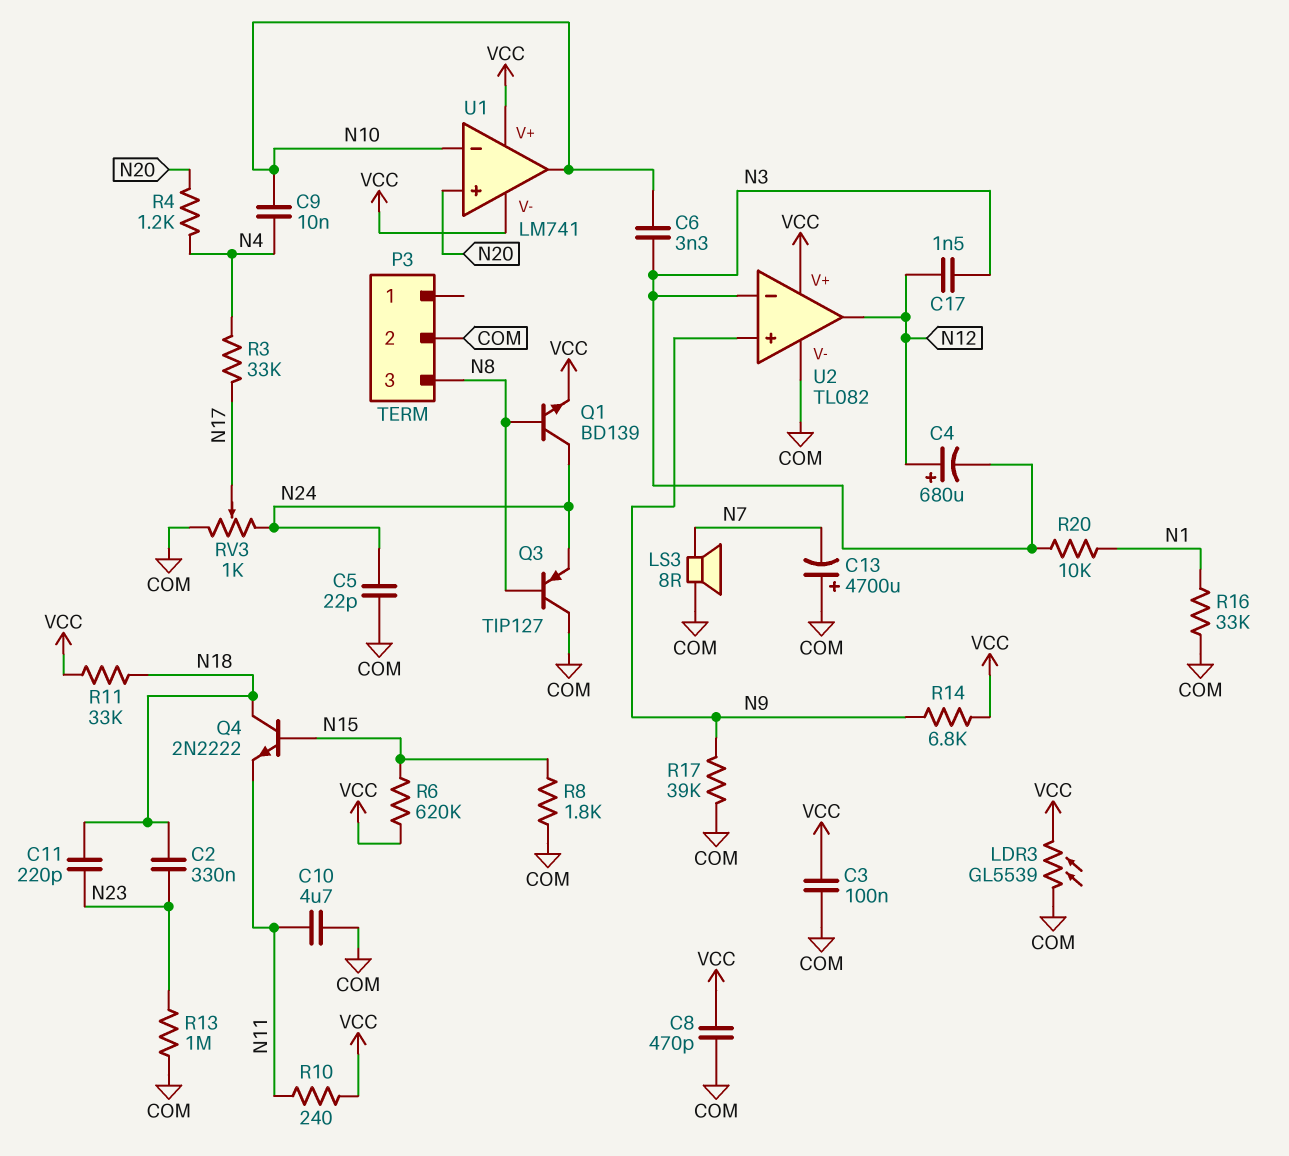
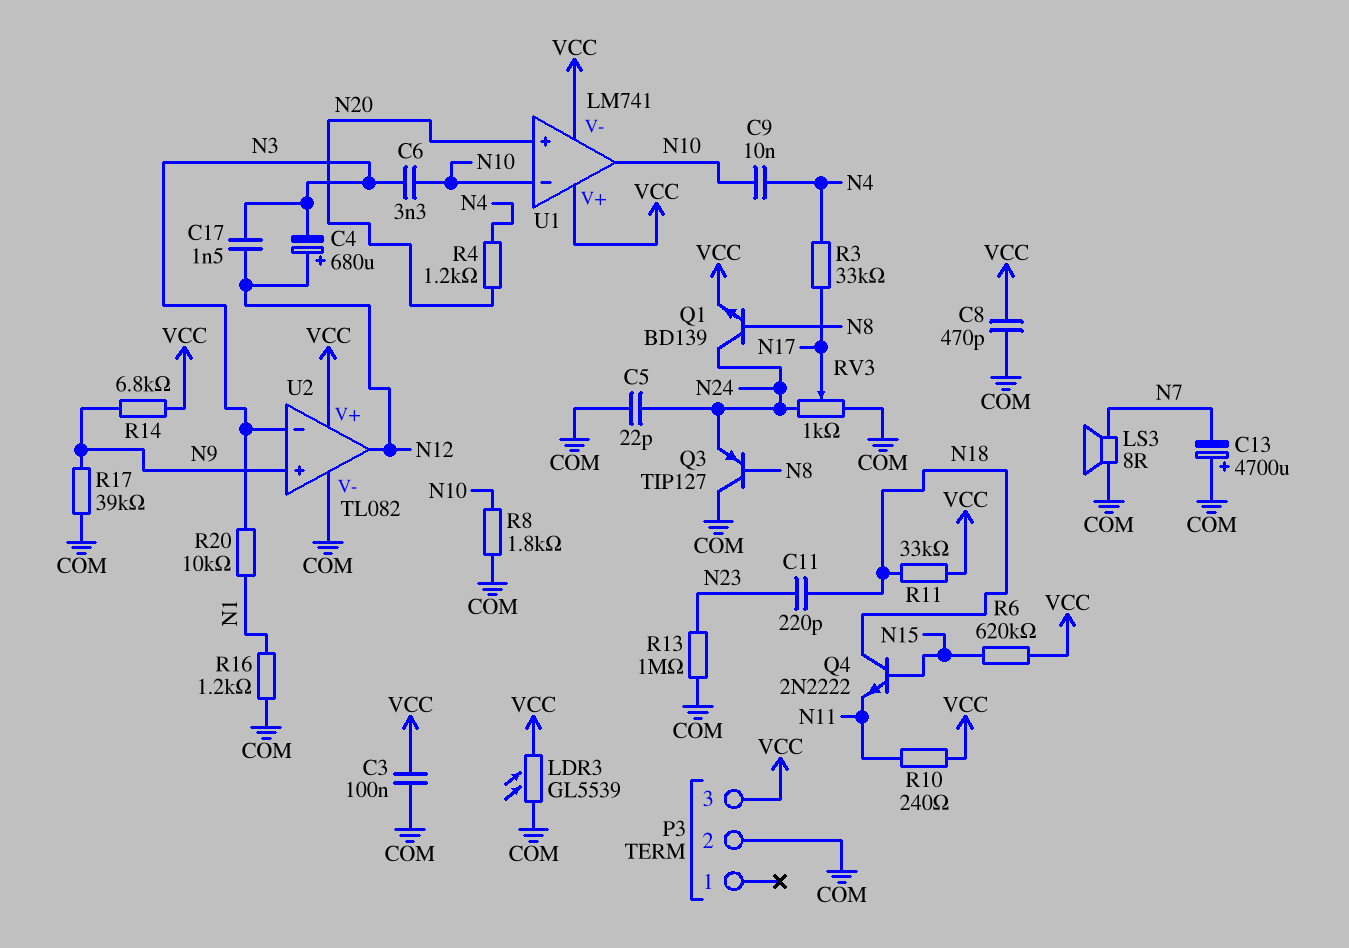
C2: 330nF (N18, N23) -> none
C10: 4.7uF (COM, N11) -> none
P3 pin 3: N8 -> VCC
R8: 1.8k (COM, N15) -> 1.8k (COM, N10)
R16: 33k (COM, N1) -> 1.2k (COM, N1)

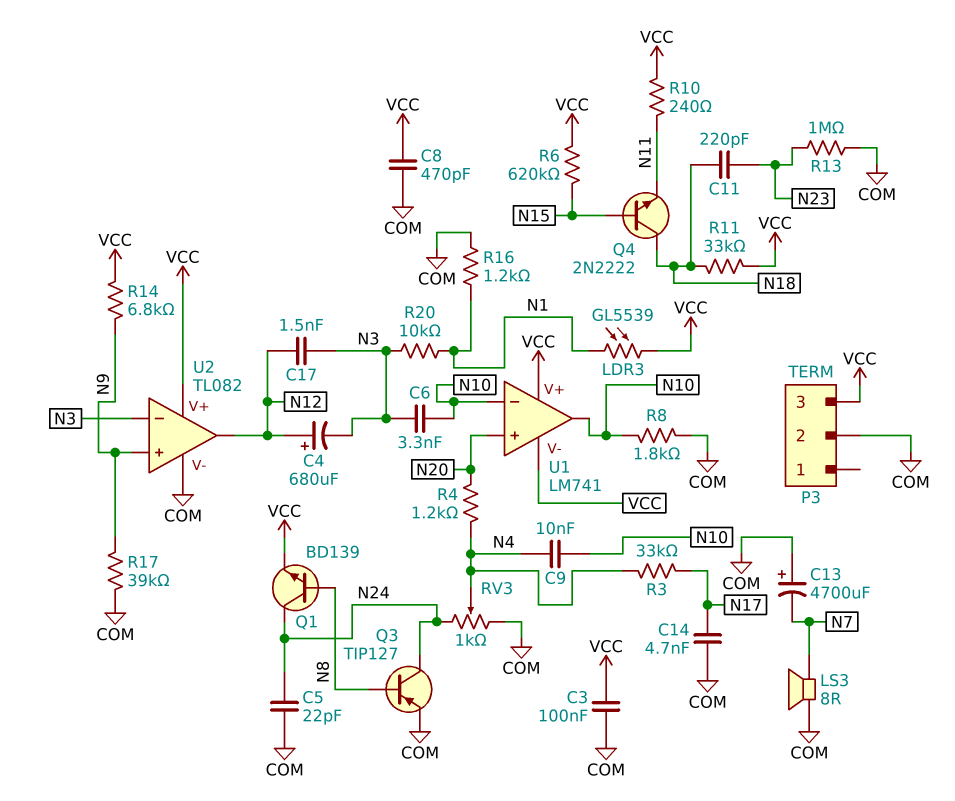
C14: none -> 4.7nF (COM, N17)
LDR3: GL5539 (COM, VCC) -> GL5539 (N1, VCC)
Q3: PNP TIP127 (B N8, C COM, E N24) -> PNP TIP127 (B N8, C N24, E COM)
RV3: 1k (COM, N24, wiper N17) -> 1k (COM, N24, wiper N4)

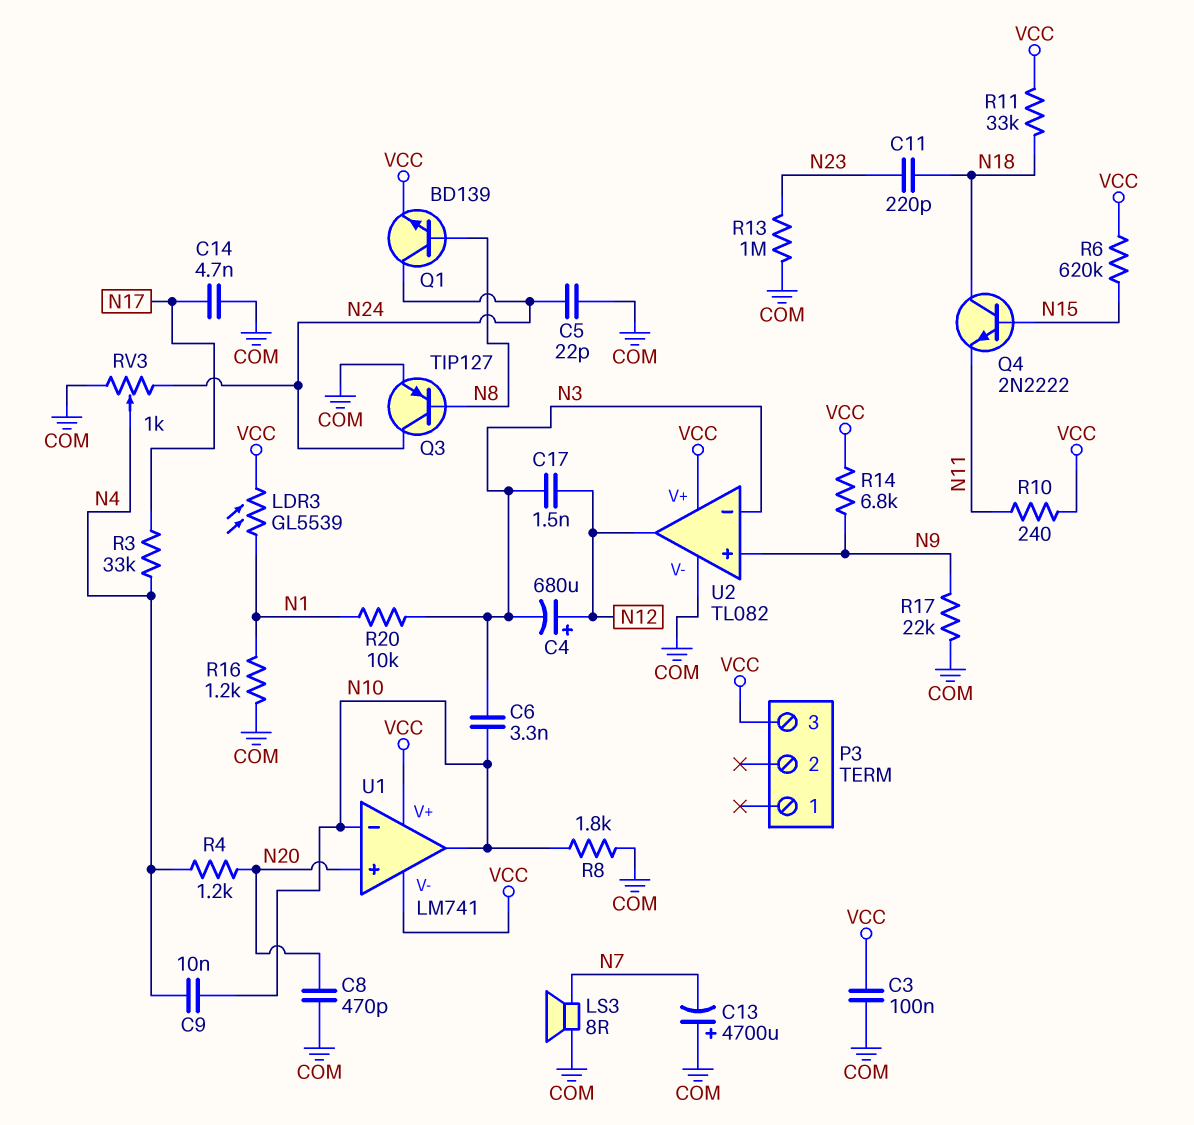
C8: 470pF (COM, VCC) -> 470pF (COM, N20)
P3 pin 2: COM -> none
R17: 39k (COM, N9) -> 22k (COM, N9)

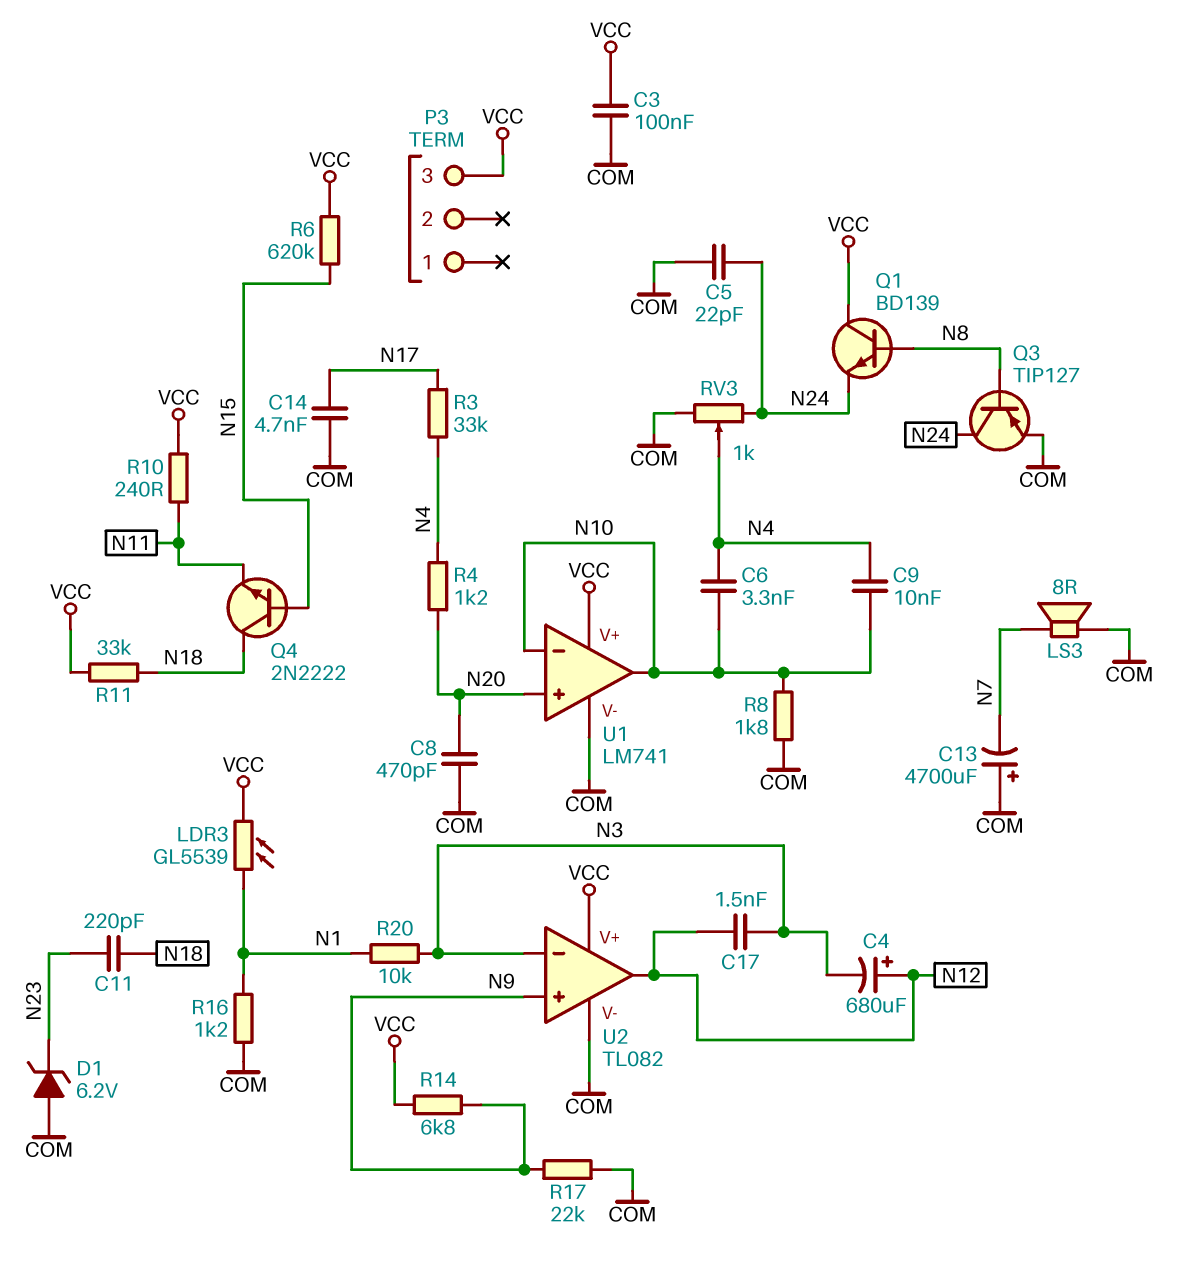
C6: 3.3nF (N3, N10) -> 3.3nF (N4, N10)
D1: none -> zener 6.2V (A COM, K N23)
Q1: NPN BD139 (B N8, C N24, E VCC) -> NPN BD139 (B N8, C VCC, E N24)
R13: 1M (COM, N23) -> none
U1 pin V-: VCC -> COM

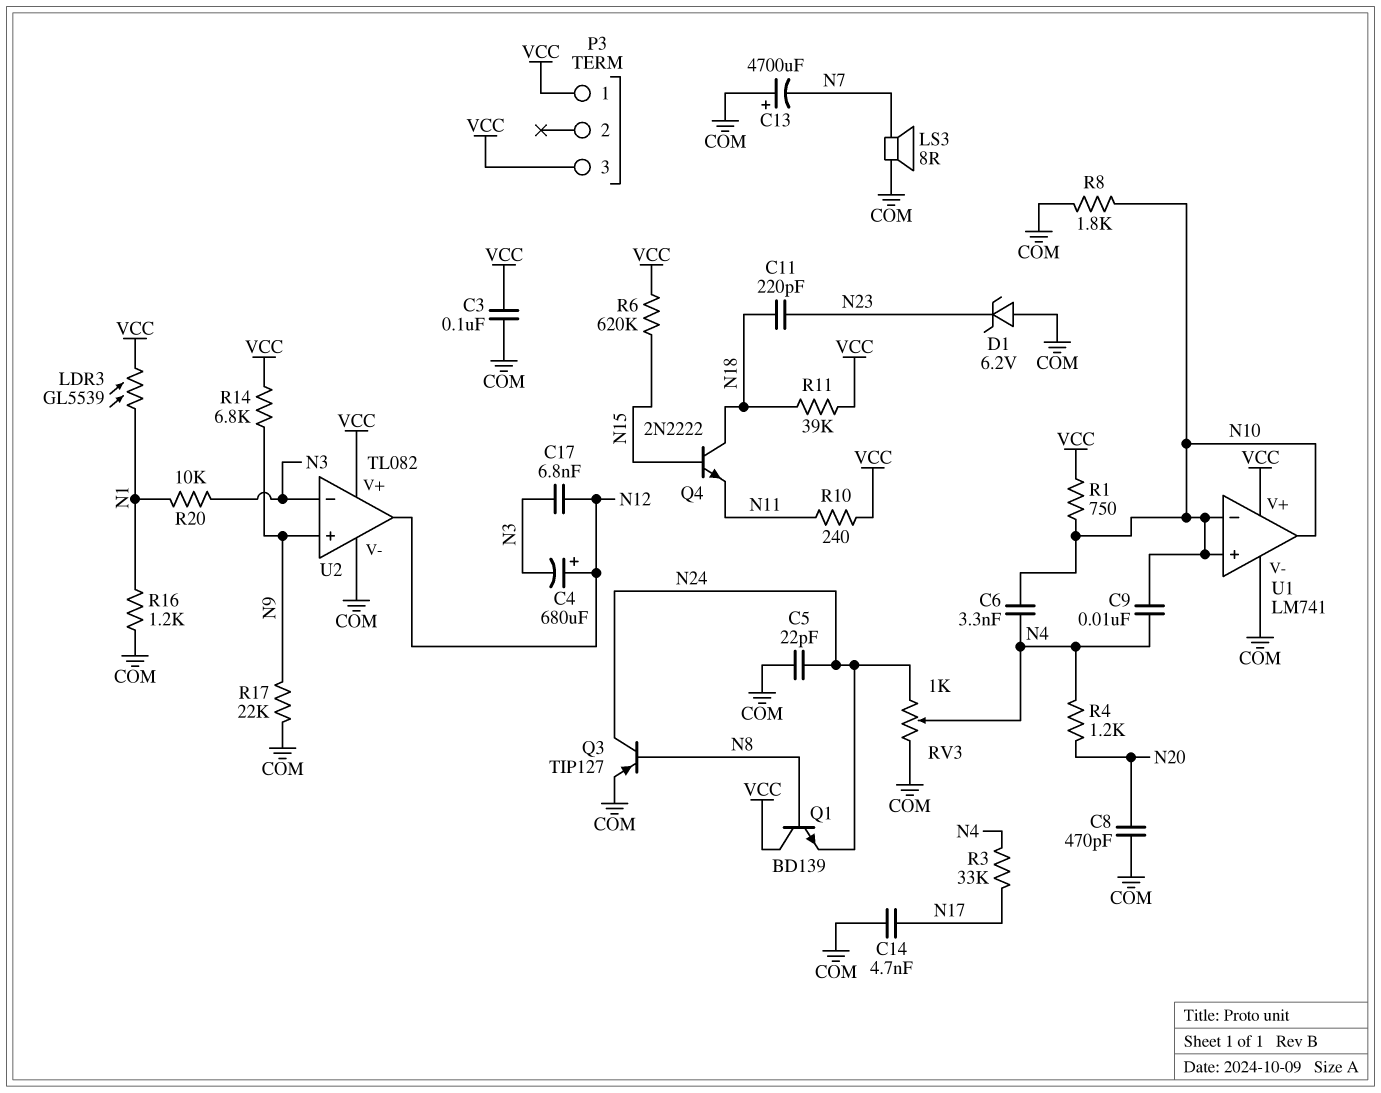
C17: 1.5nF (N3, N12) -> 6.8nF (N3, N12)
P3 pin 1: none -> VCC
R1: none -> 750 (N10, VCC)
R11: 33k (N18, VCC) -> 39k (N18, VCC)
U1 pin in+: N20 -> N10

